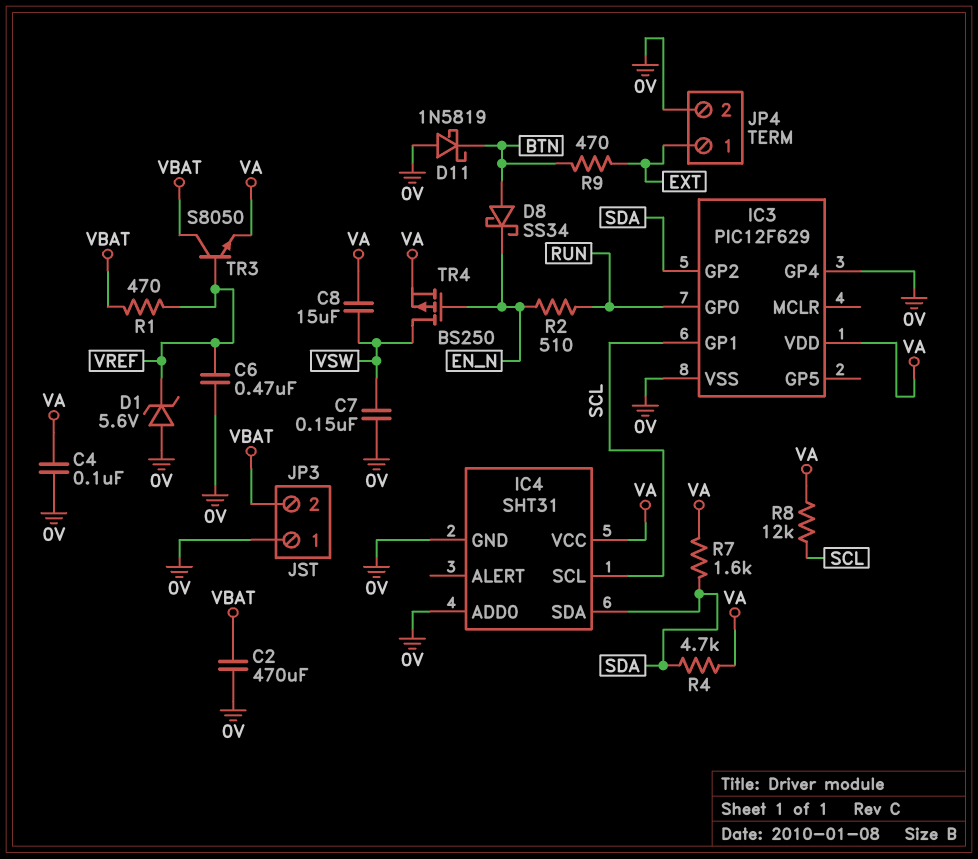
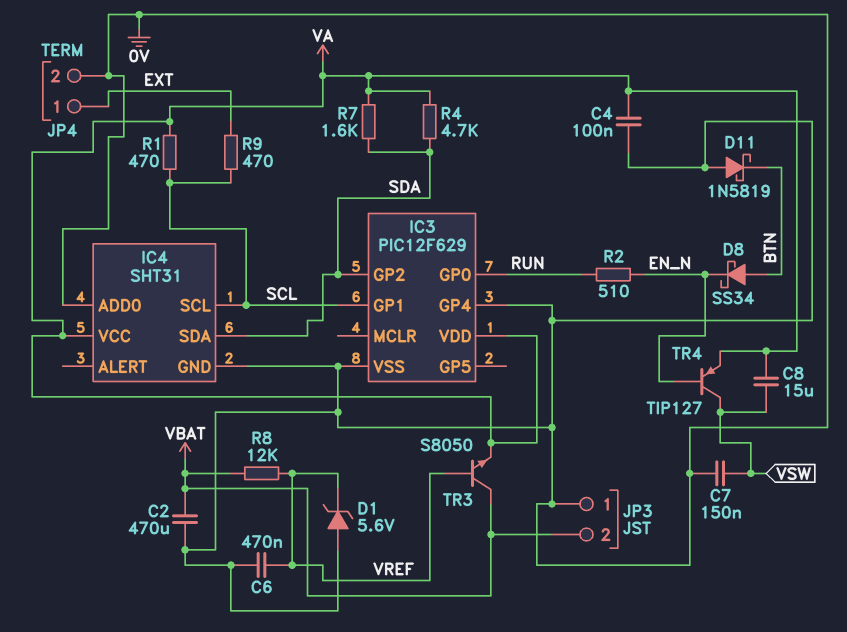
R1: 470 (VBAT, VREF) -> 470 (SCL, VA)
R8: 12k (SCL, VA) -> 12k (VBAT, VREF)
R9: 470 (BTN, EXT) -> 470 (EXT, SCL)
TR4: PMOS BS250 (G EN_N, D VSW, S VA) -> PNP TIP127 (B EN_N, C VSW, E VA)

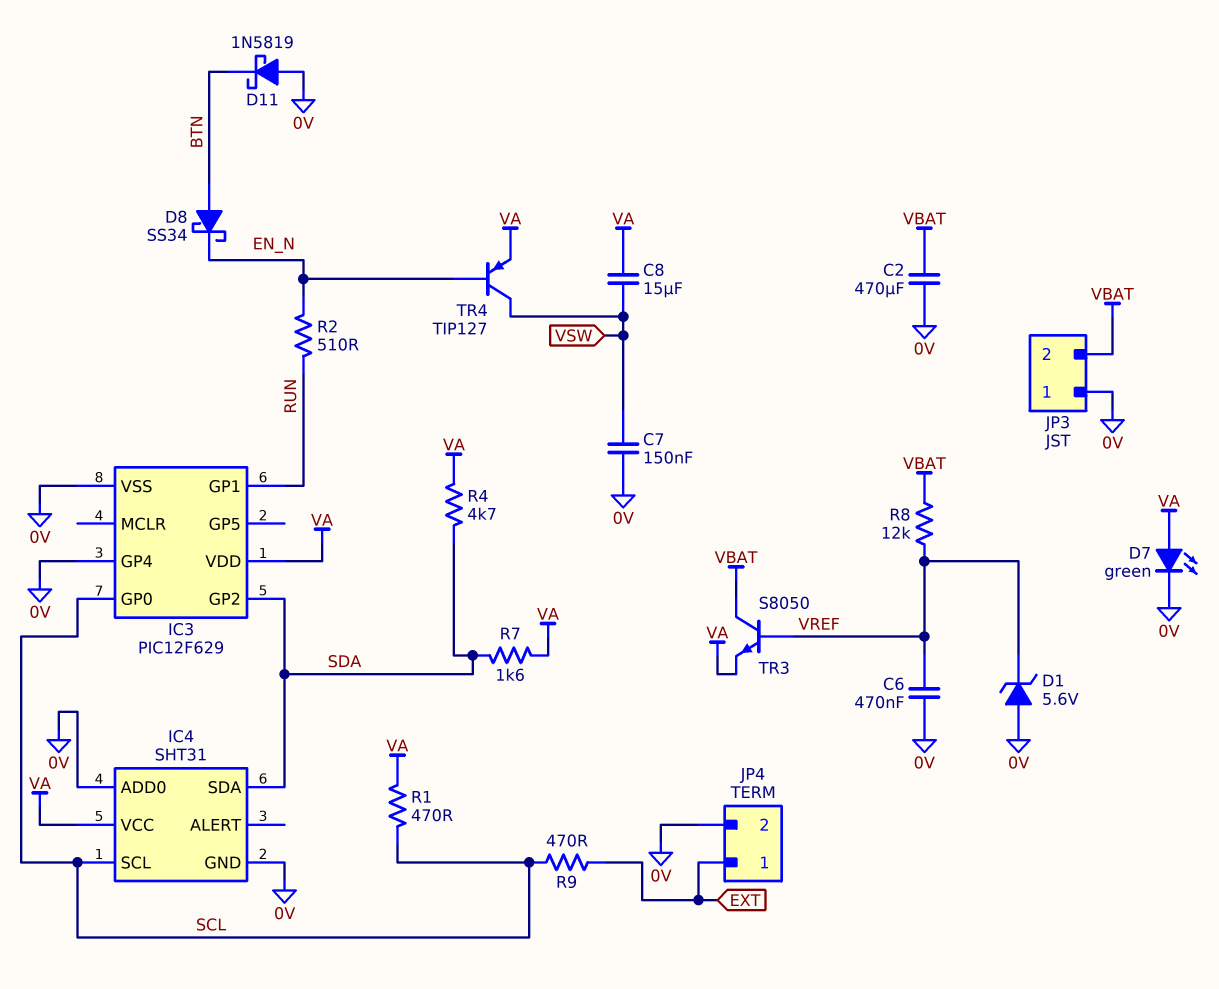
C4: 100nF (0V, VA) -> none
D7: none -> LED green (A VA, K 0V)
IC3 pin GP0: RUN -> SCL
IC3 pin GP1: SCL -> RUN

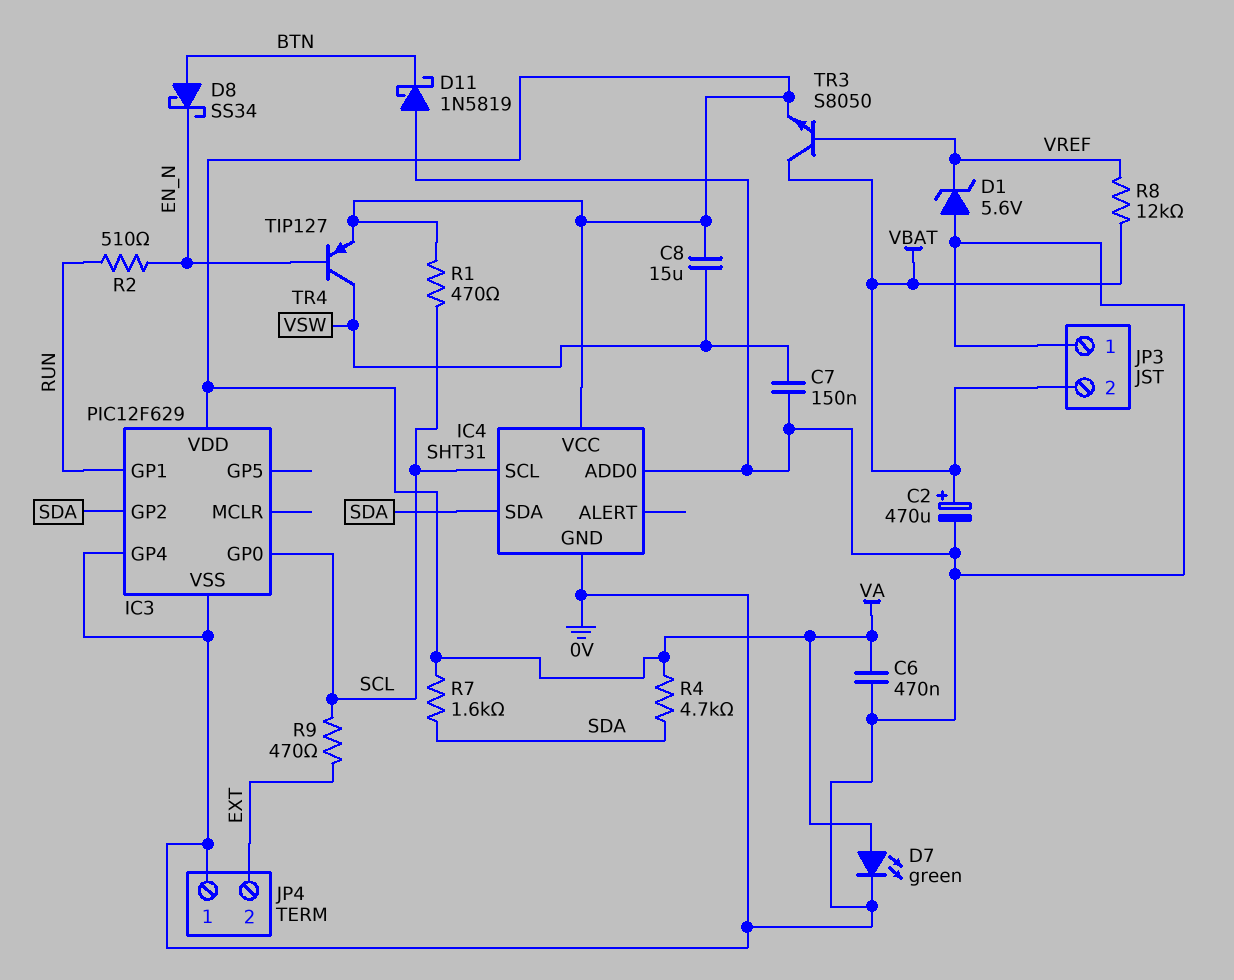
C2: 470uF (0V, VBAT) -> 470uF (plus VBAT, minus 0V)
C6: 470nF (0V, VREF) -> 470nF (0V, VA)
JP4 pin 1: EXT -> 0V
JP4 pin 2: 0V -> EXT

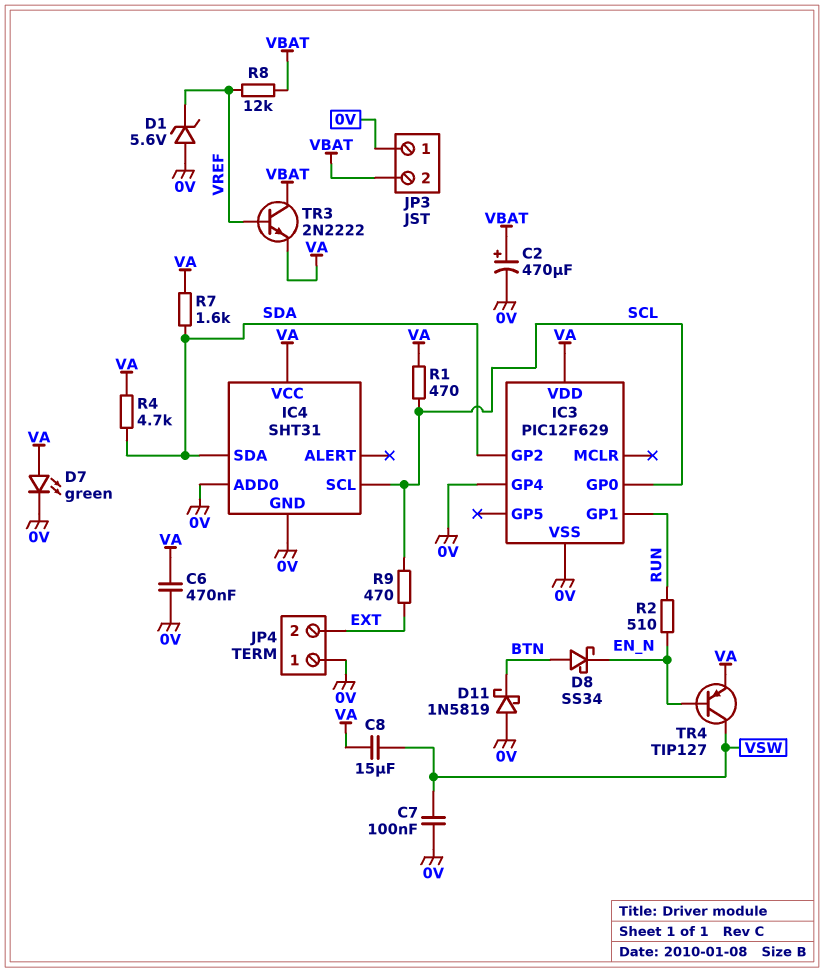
C7: 150nF (0V, VSW) -> 100nF (0V, VSW)
TR3: NPN S8050 (B VREF, C VBAT, E VA) -> NPN 2N2222 (B VREF, C VBAT, E VA)

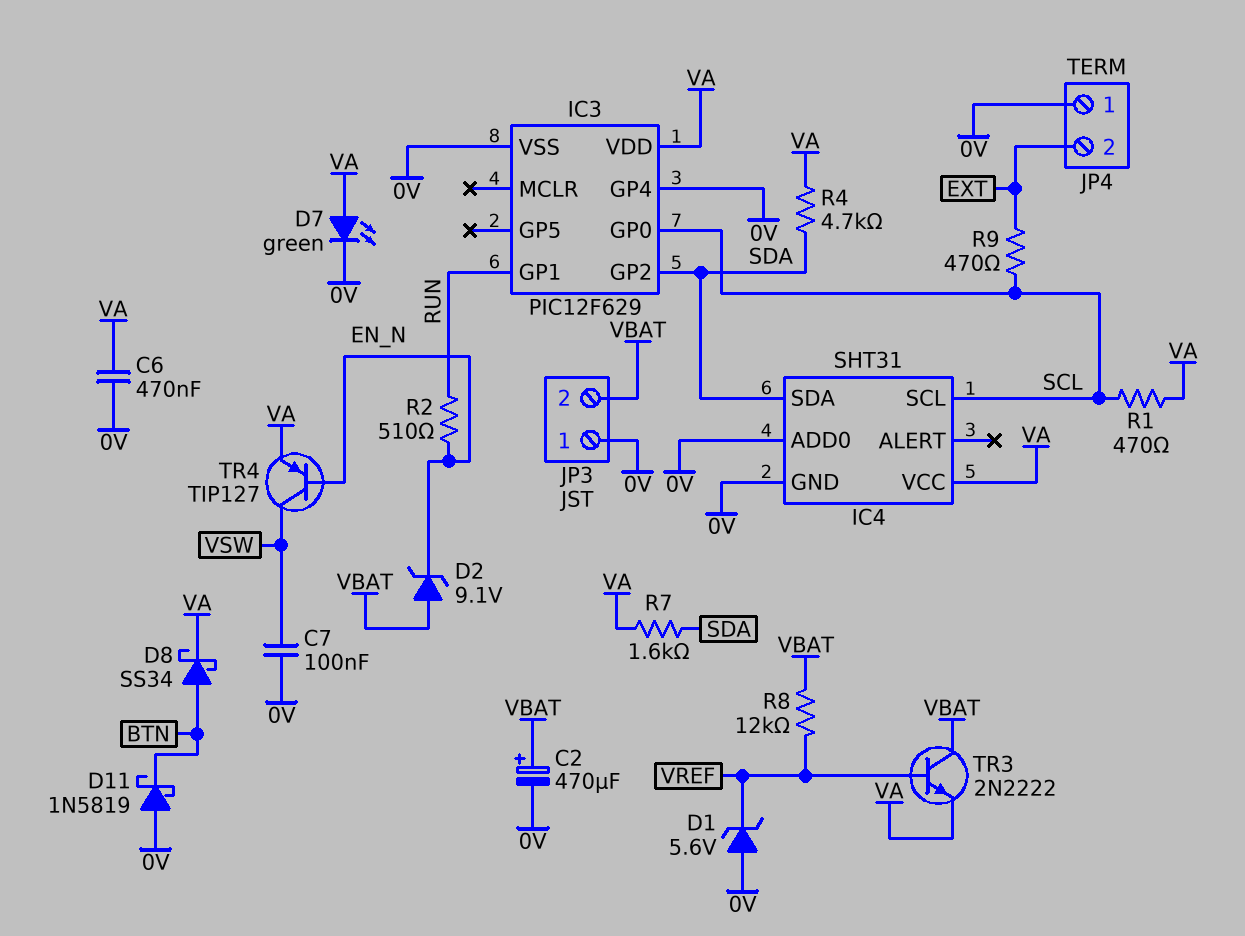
C8: 15uF (VA, VSW) -> none
D2: none -> zener 9.1V (A VBAT, K EN_N)
D8: schottky SS34 (A BTN, K EN_N) -> schottky SS34 (A BTN, K VA)

